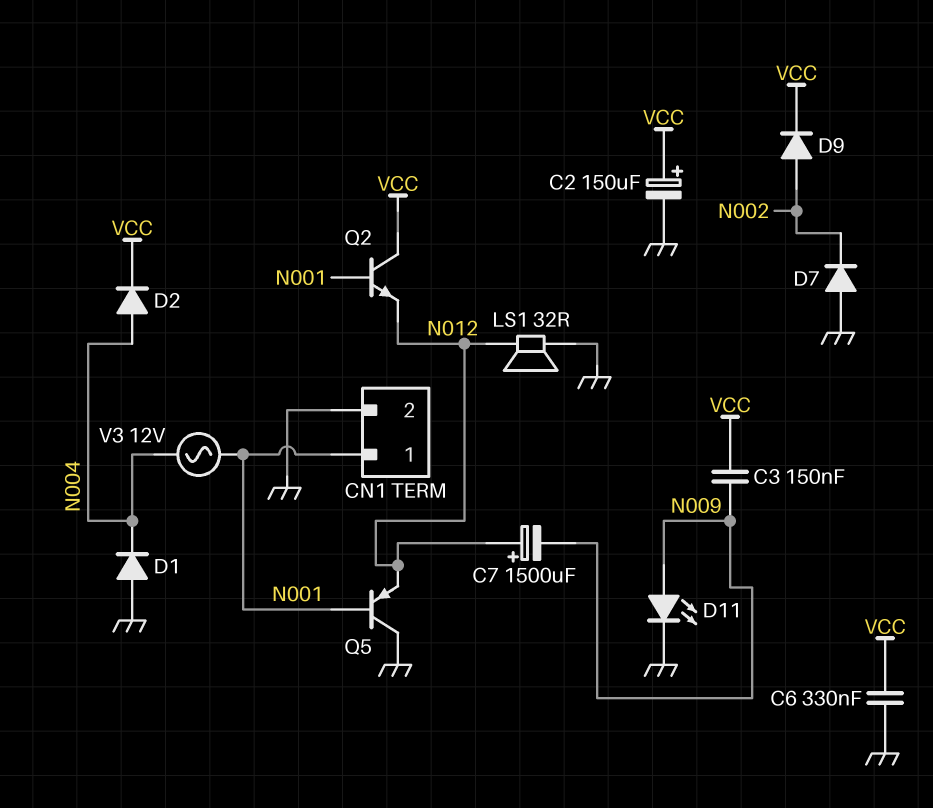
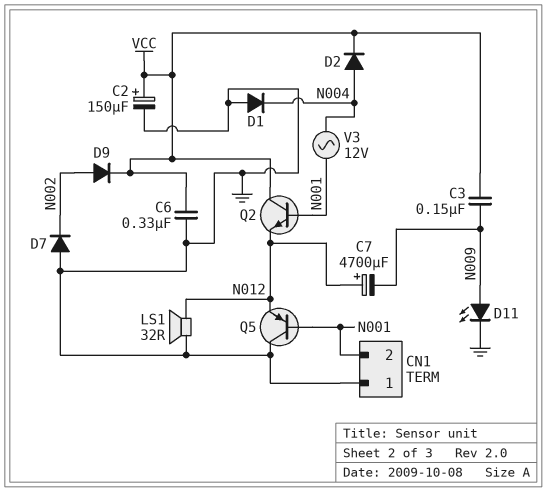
C7: 1500uF (plus N012, minus N009) -> 4700uF (plus N012, minus N009)
CN1 pin 1: N001 -> GND
CN1 pin 2: GND -> N001

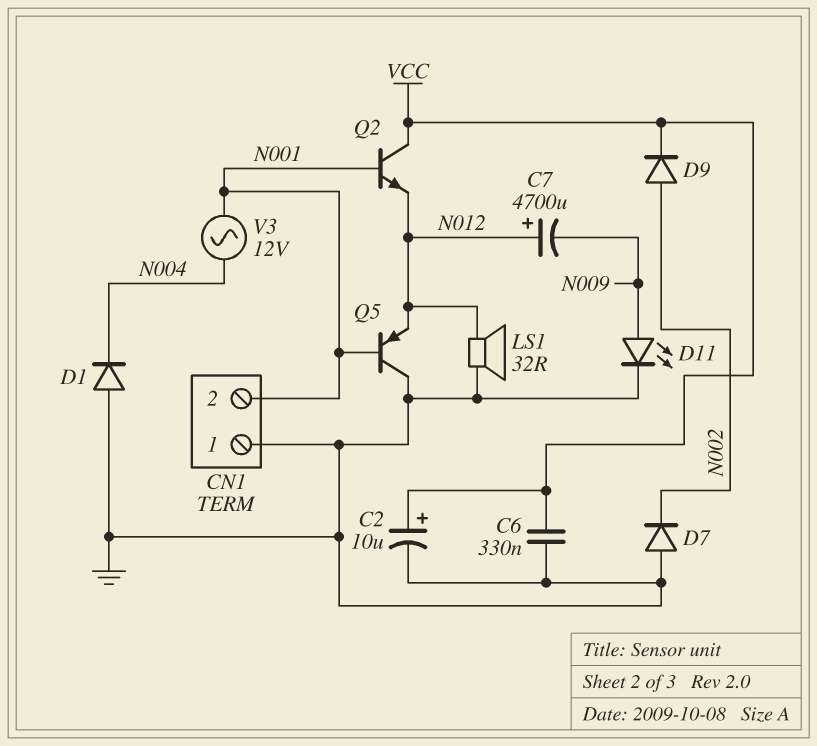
C2: 150uF (plus VCC, minus GND) -> 10uF (plus VCC, minus GND)
C3: 150nF (N009, VCC) -> none
D2: diode (A N004, K VCC) -> none

